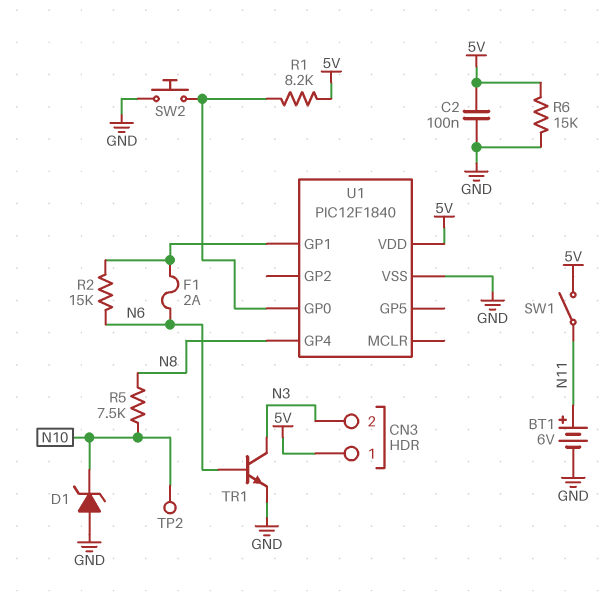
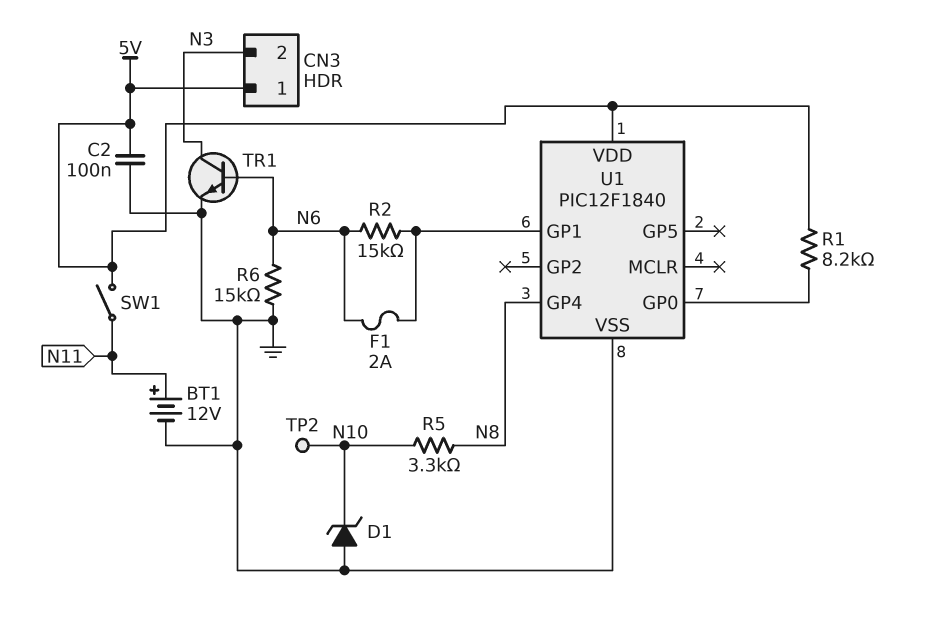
BT1: 6V (plus N11, minus GND) -> 12V (plus N11, minus GND)
R5: 7.5k (N8, N10) -> 3.3k (N8, N10)
R6: 15k (5V, GND) -> 15k (GND, N6)
SW2: button (GND, U1/GP0) -> none

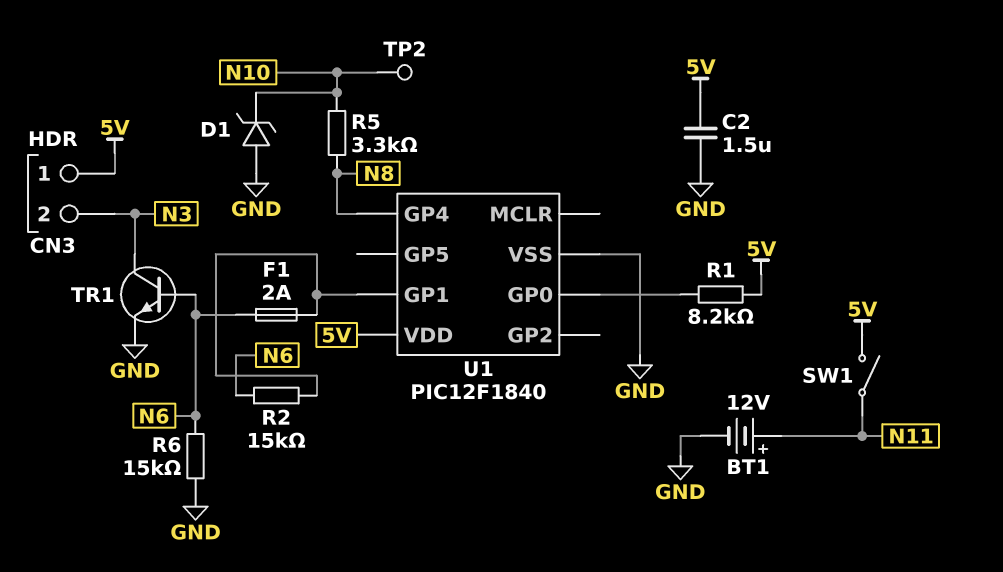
C2: 100nF (5V, GND) -> 1.5uF (5V, GND)

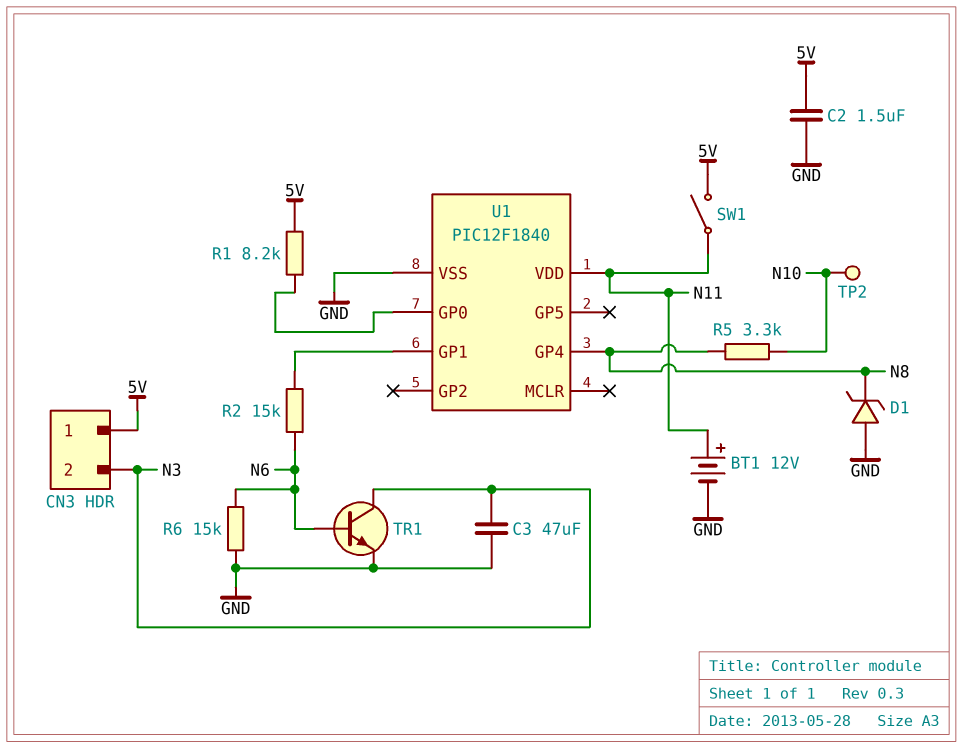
C3: none -> 47uF (GND, N3)
D1: zener (A GND, K N10) -> zener (A GND, K N8)
F1: 2A (N6, U1/GP1) -> none
U1 pin VDD: 5V -> N11

